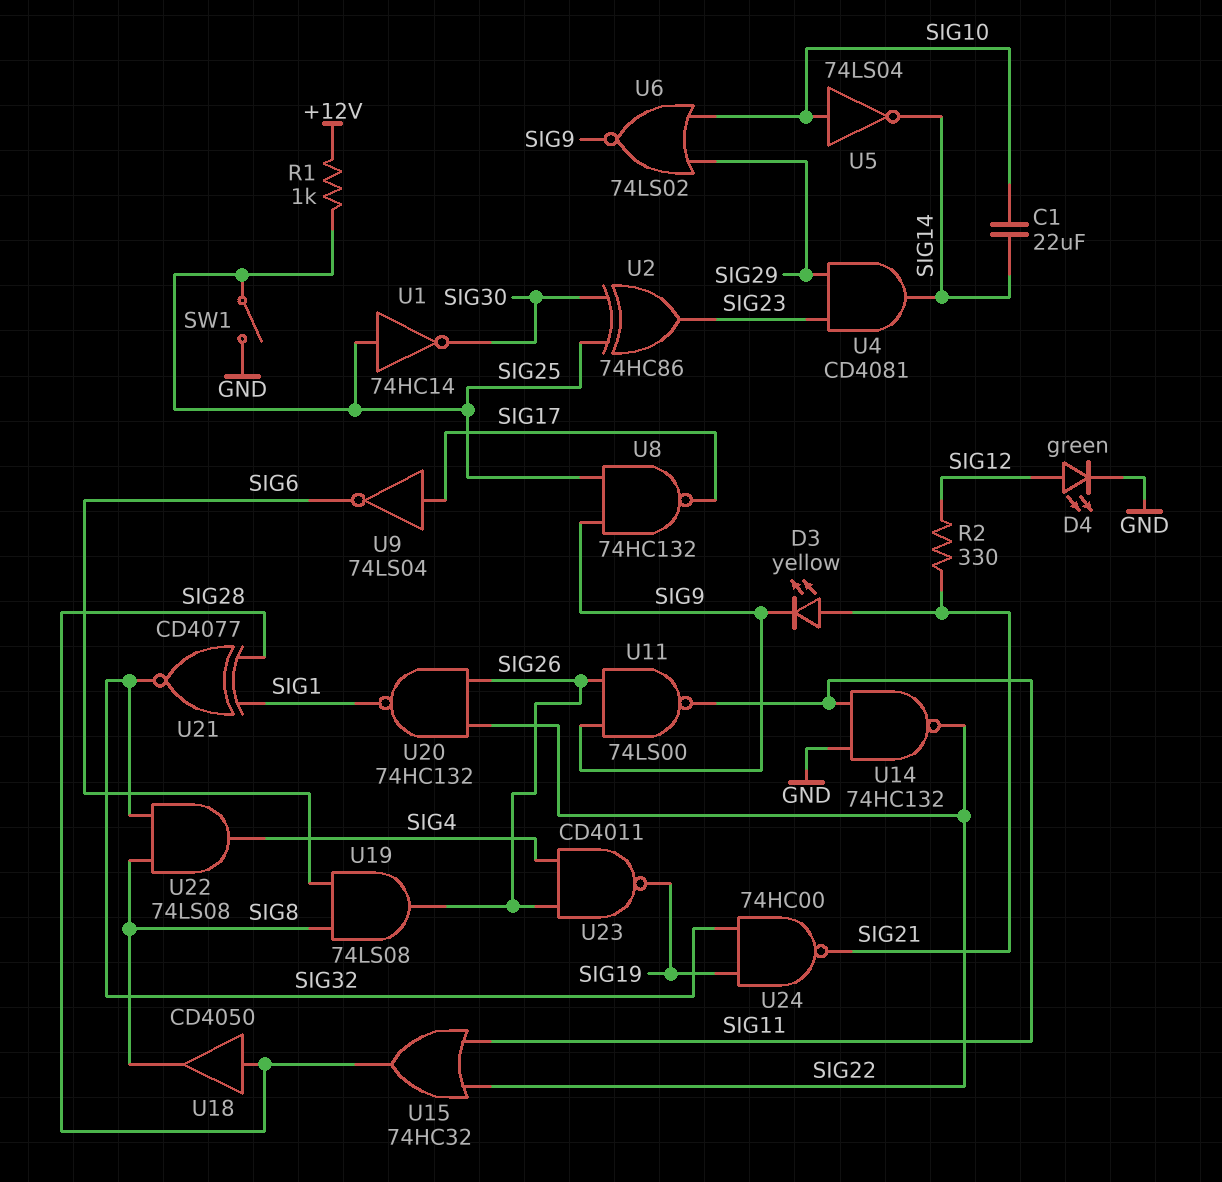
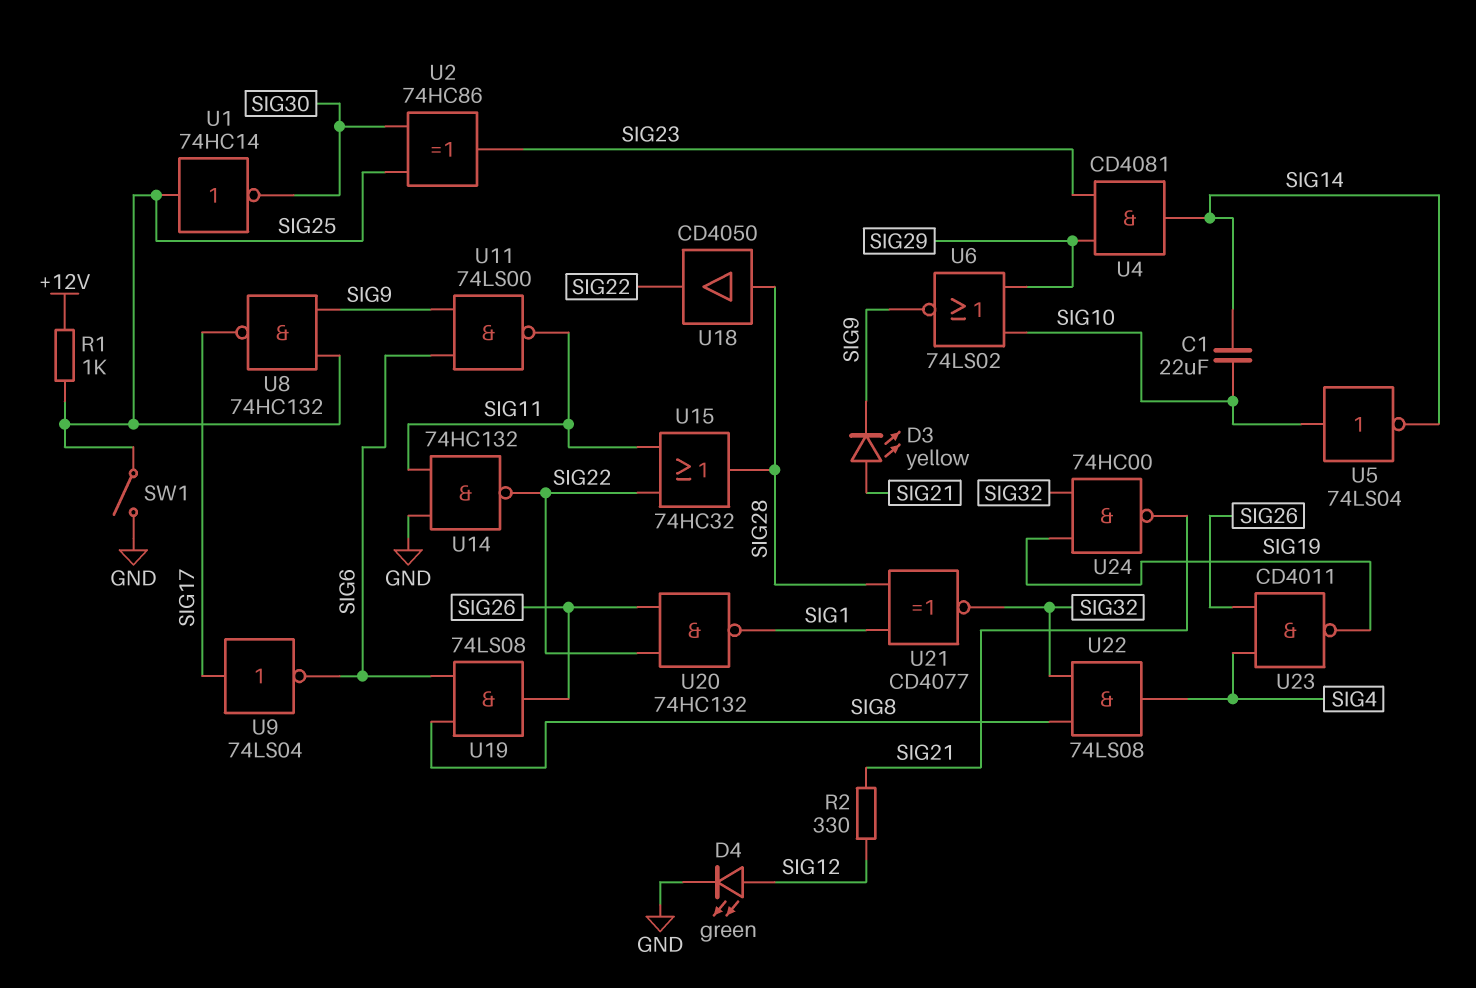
U11: NAND 74LS00 (in SIG9, in SIG26, out SIG11) -> NAND 74LS00 (in SIG6, in SIG9, out SIG11)
U18: buffer CD4050 (in SIG28, out SIG8) -> buffer CD4050 (in SIG28, out SIG22)

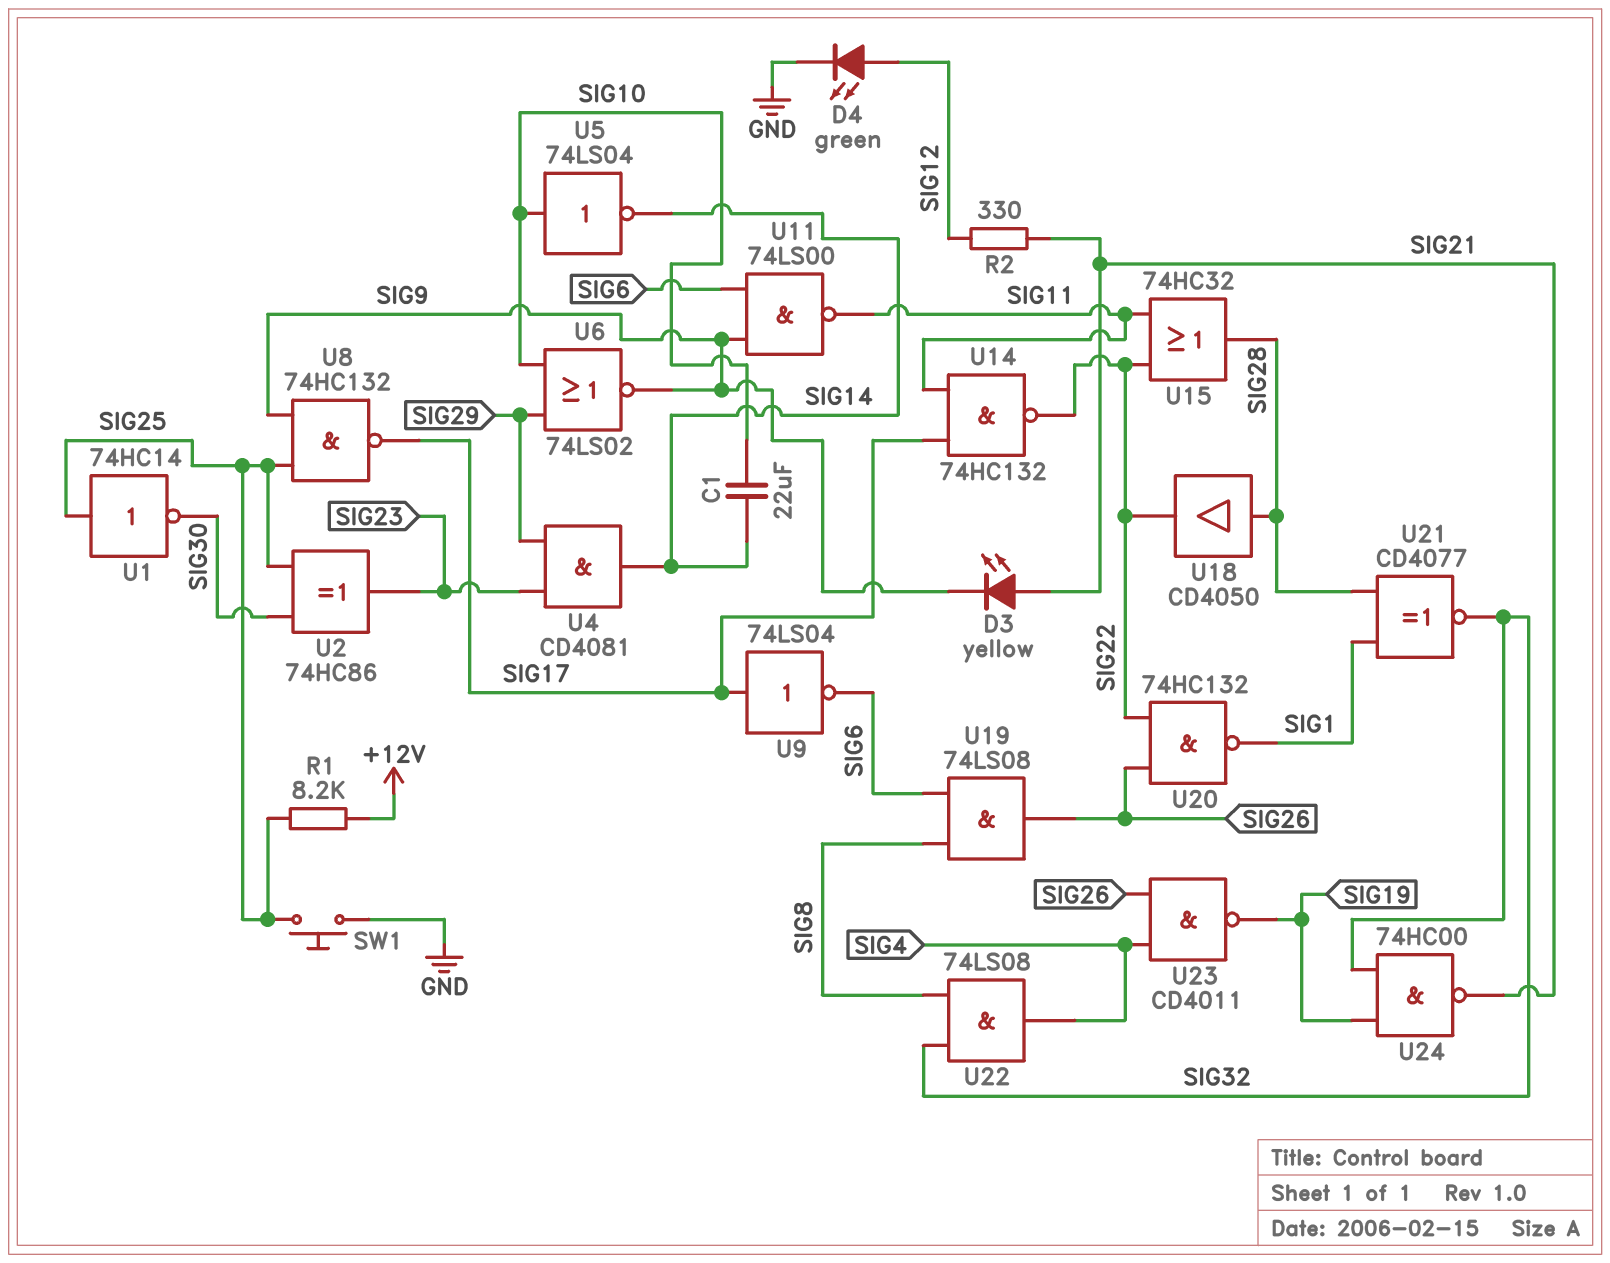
R1: 1k (+12V, SIG25) -> 8.2k (+12V, SIG25)
SW1: switch (GND, SIG25) -> button (GND, SIG25)
U14: NAND 74HC132 (in GND, in SIG11, out SIG22) -> NAND 74HC132 (in SIG11, in SIG17, out SIG22)

